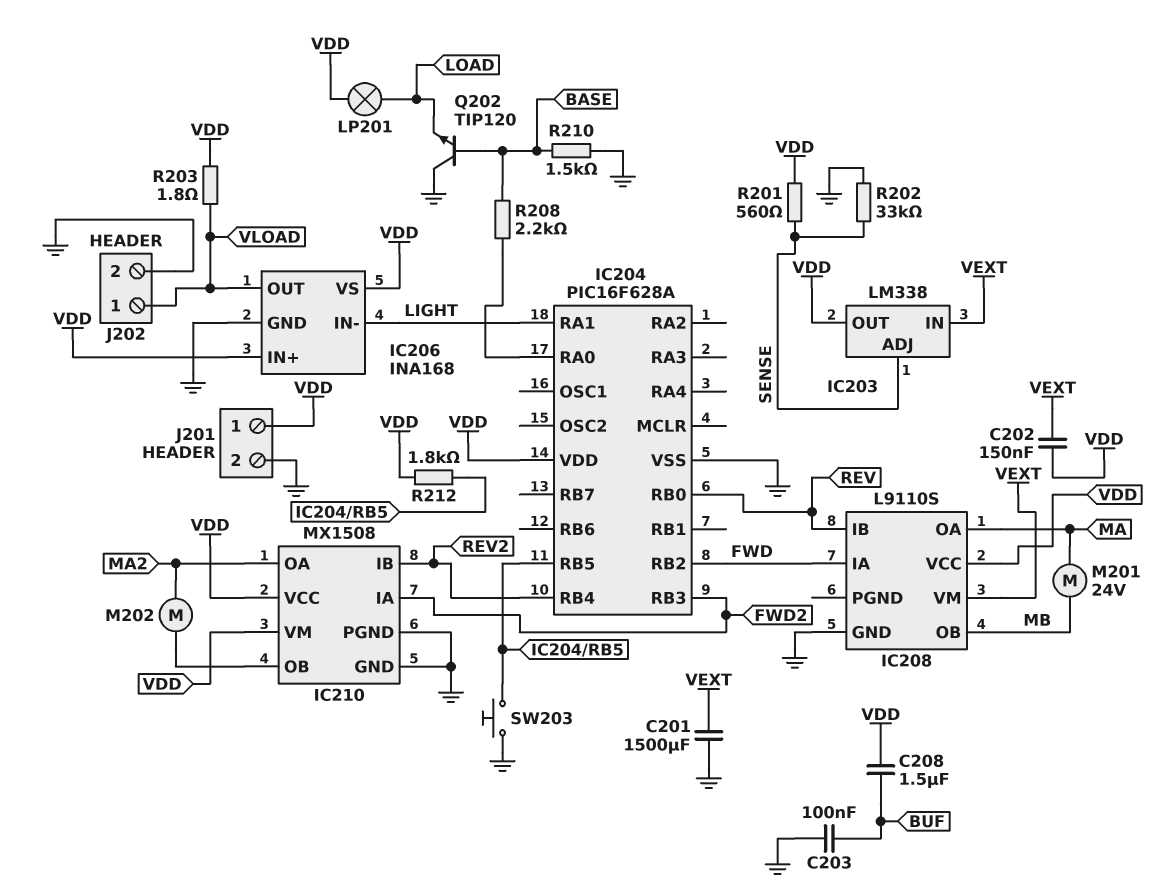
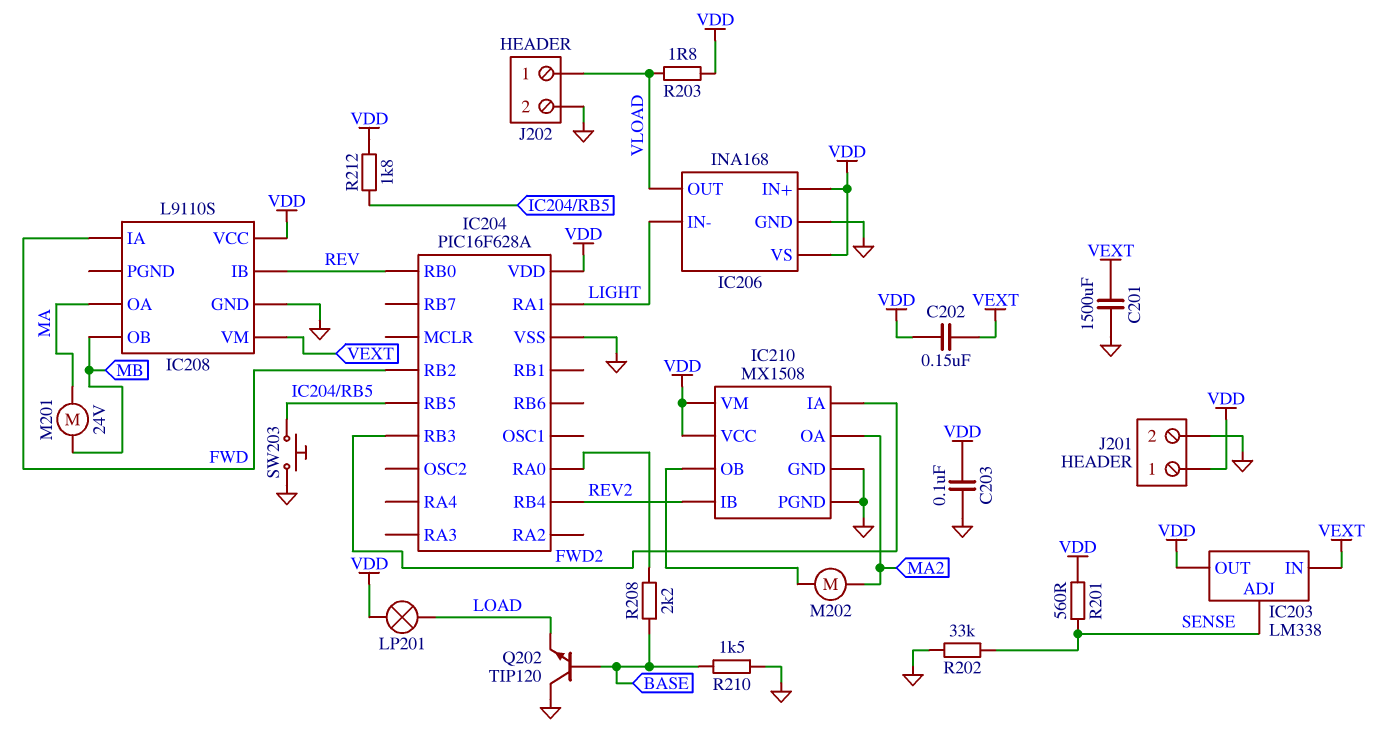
C203: 100nF (BUF, GND) -> 100nF (GND, VDD)
C208: 1.5uF (BUF, VDD) -> none

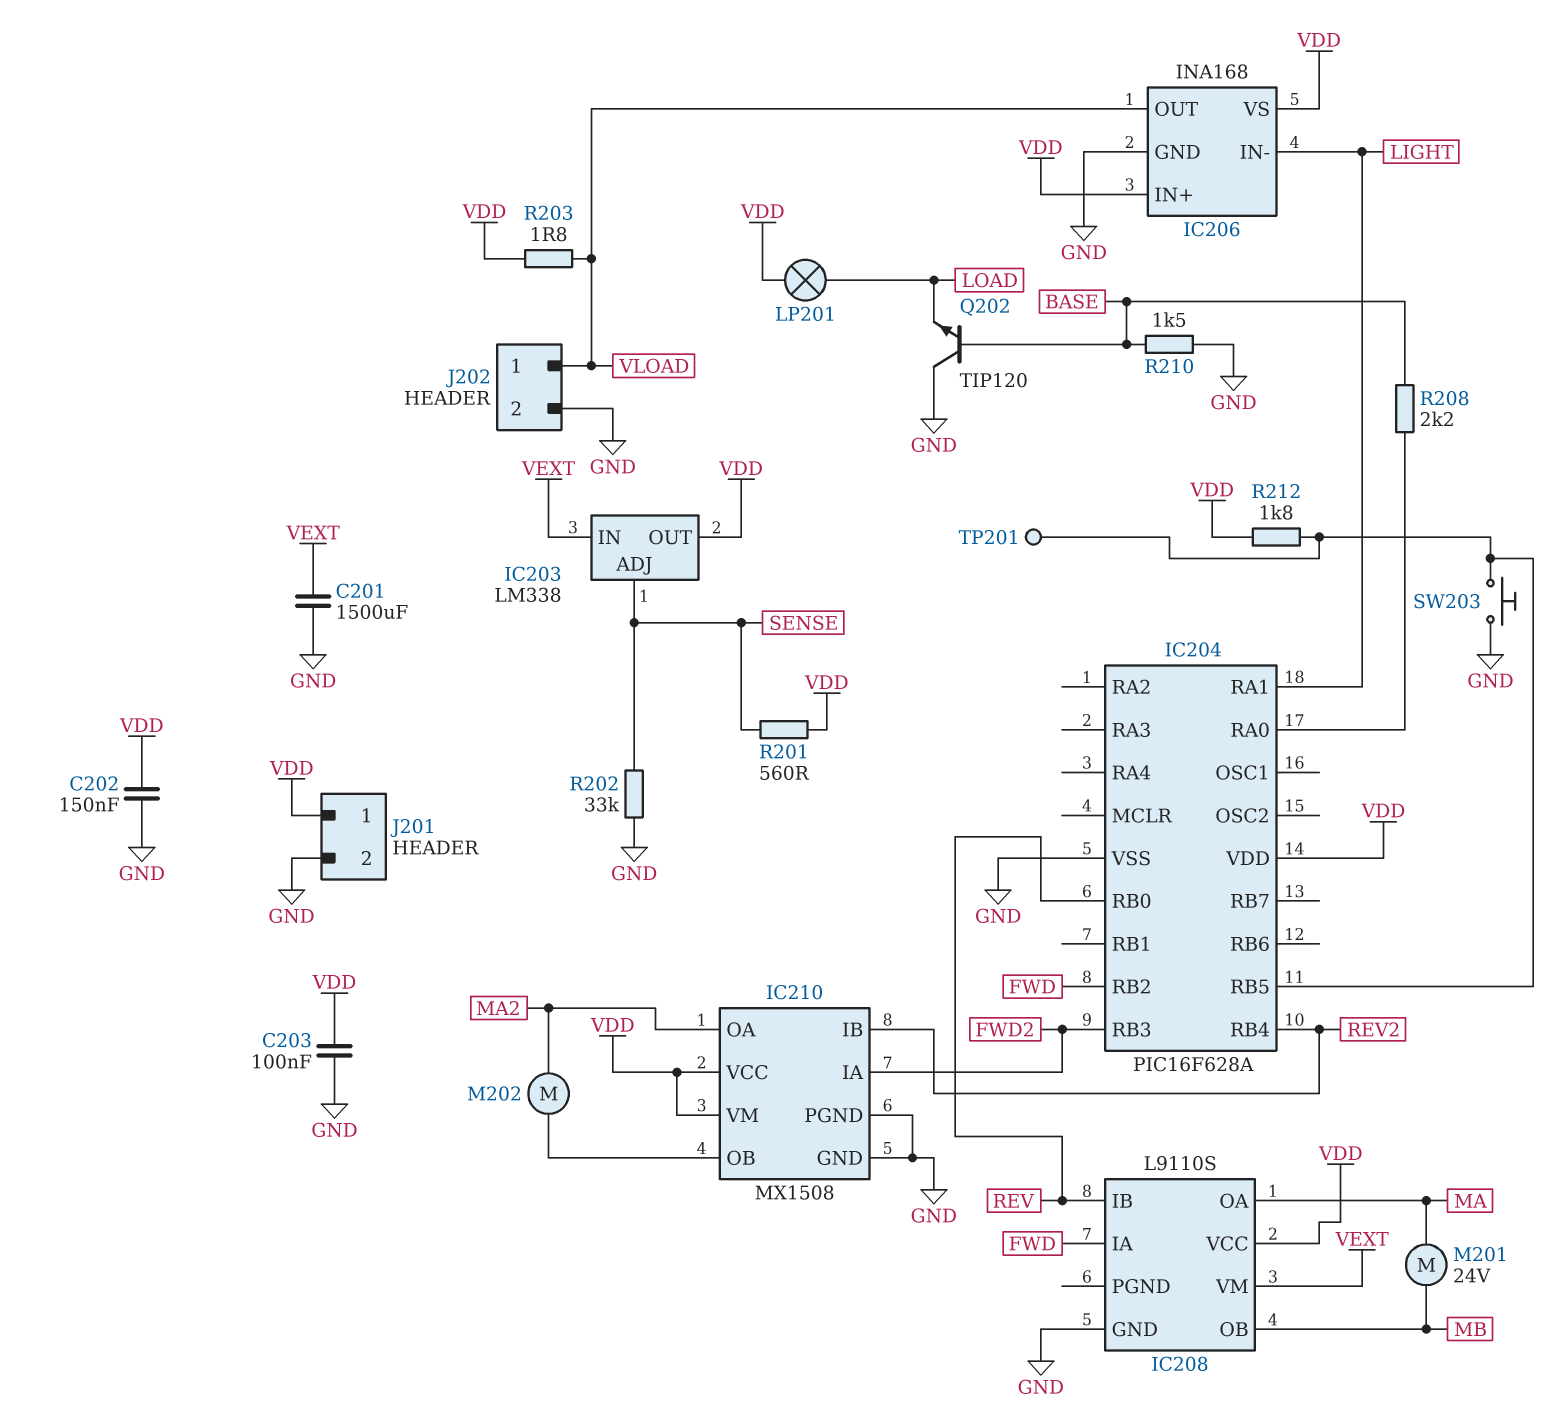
C202: 150nF (VDD, VEXT) -> 150nF (GND, VDD)
TP201: none -> test point (IC204/RB5)

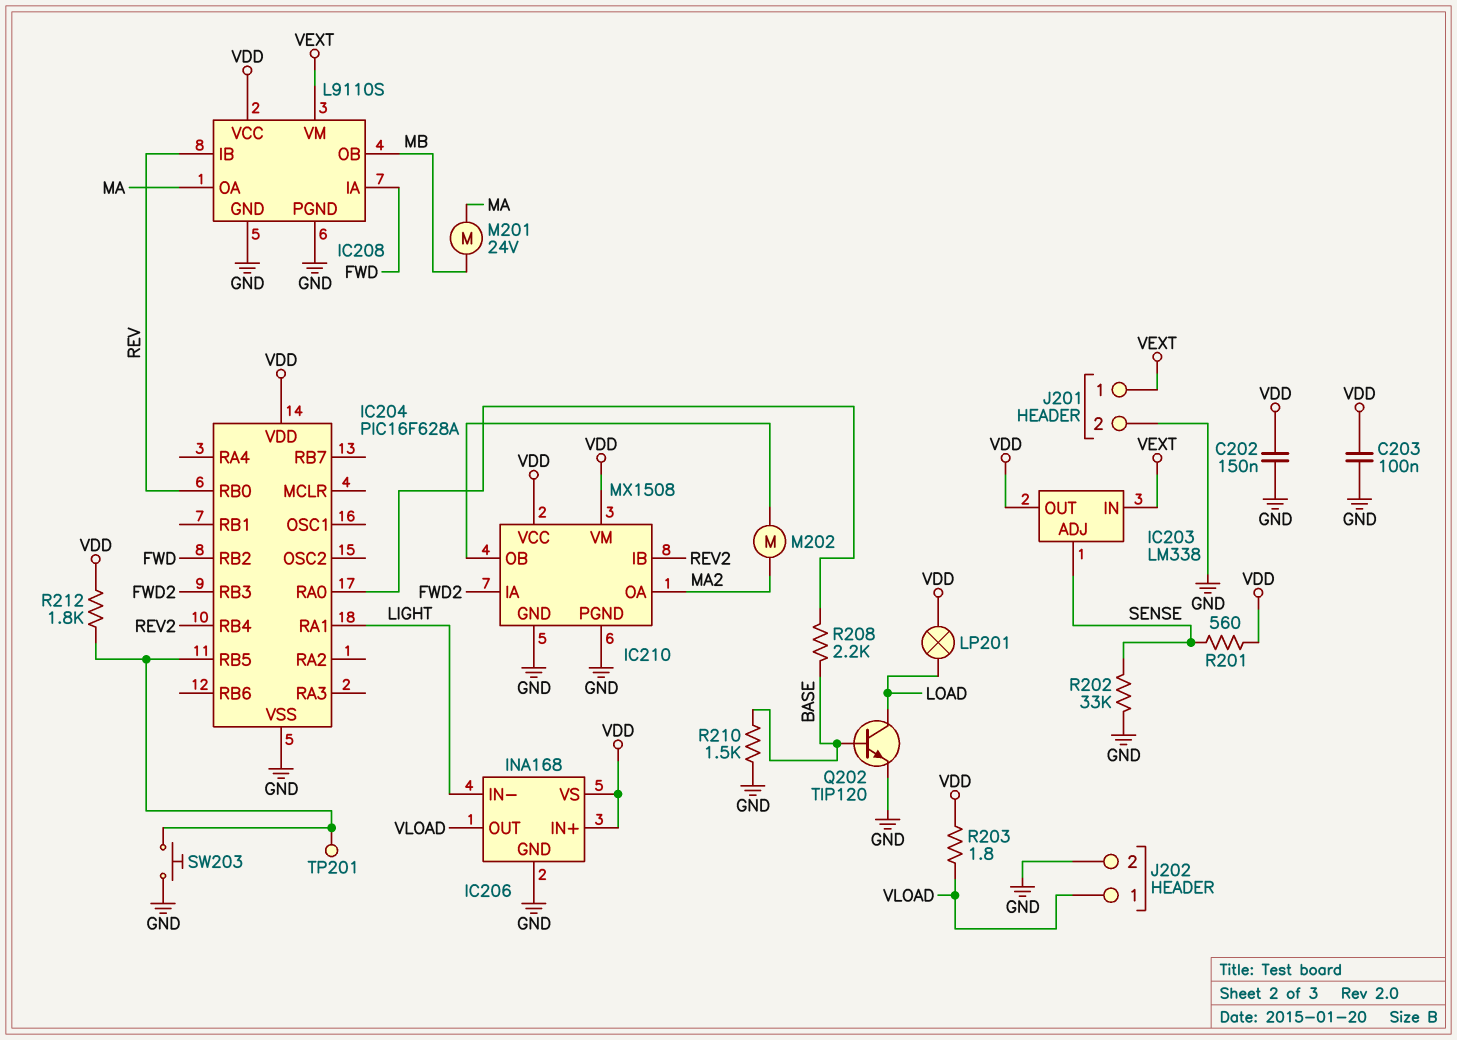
C201: 1500uF (GND, VEXT) -> none
IC208 pin PGND: none -> GND
J201 pin 1: VDD -> VEXT
Q202: NPN TIP120 (B BASE, C GND, E LOAD) -> NPN TIP120 (B BASE, C LOAD, E GND)

